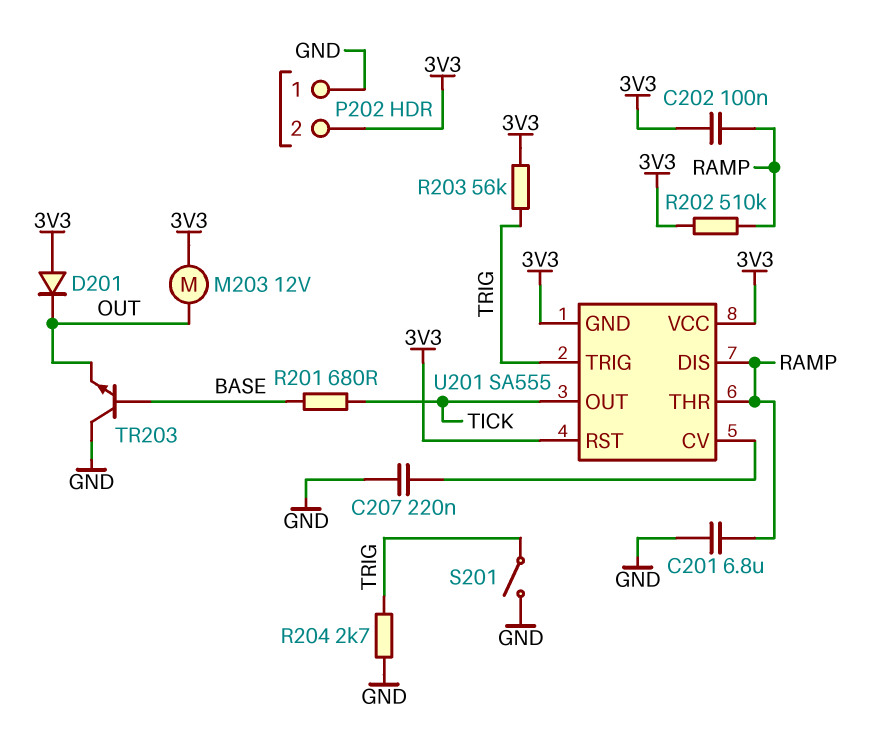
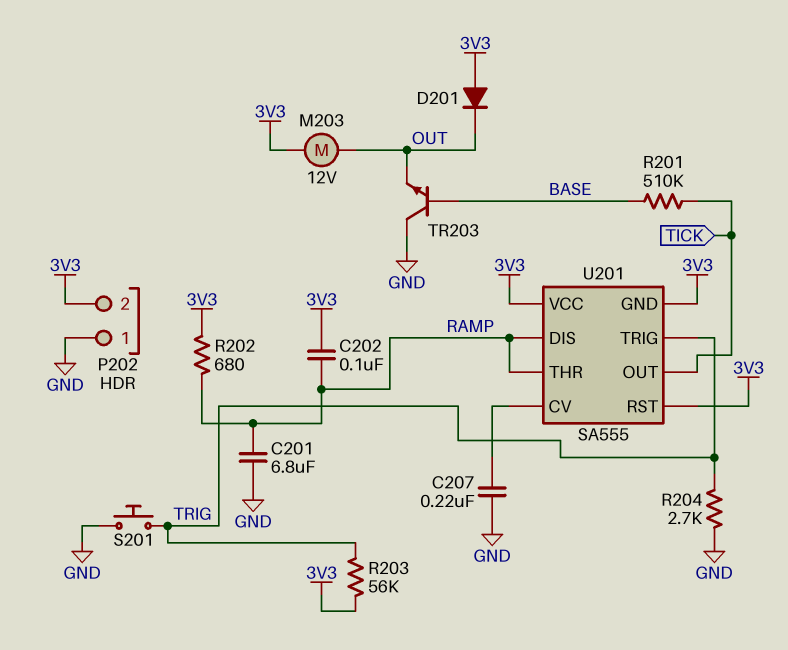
R201: 680 (BASE, TICK) -> 510k (BASE, TICK)
R202: 510k (3V3, RAMP) -> 680 (3V3, RAMP)
S201: switch (GND, TRIG) -> button (GND, TRIG)

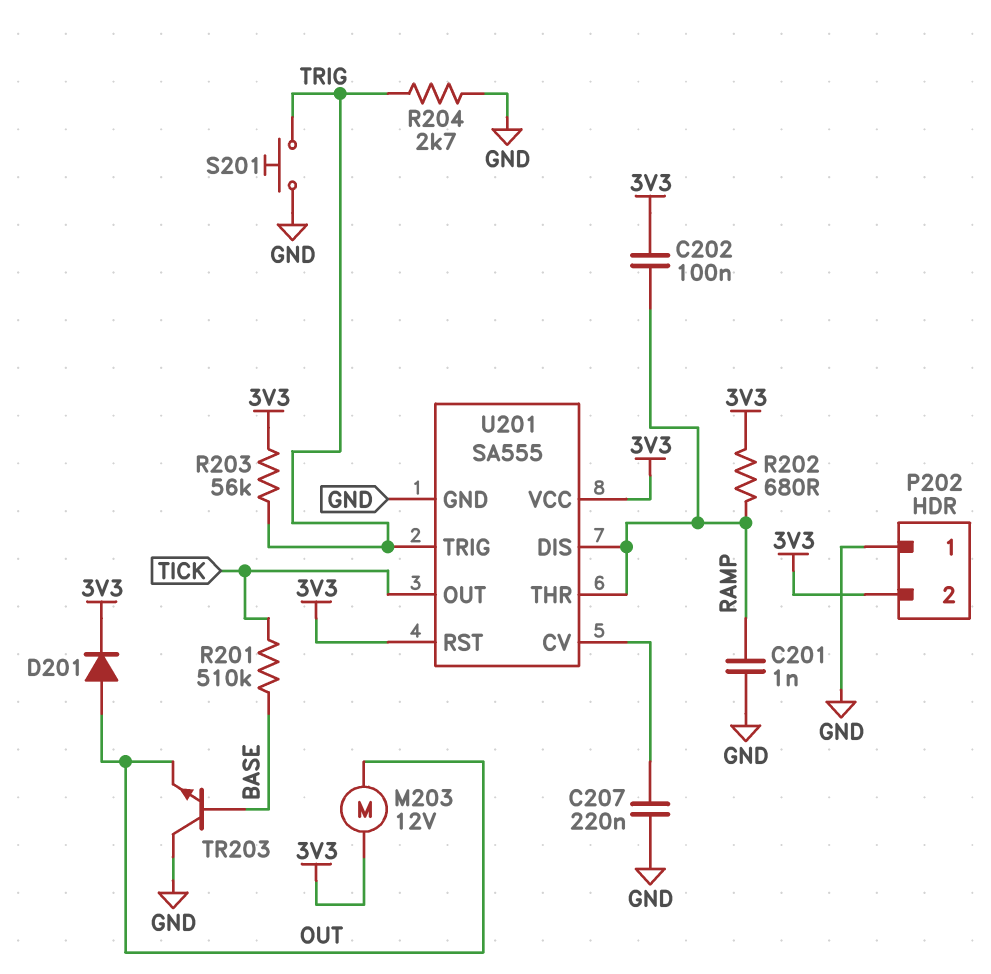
C201: 6.8uF (GND, RAMP) -> 1nF (GND, RAMP)
D201: diode (A 3V3, K OUT) -> diode (A OUT, K 3V3)
U201 pin GND: 3V3 -> GND

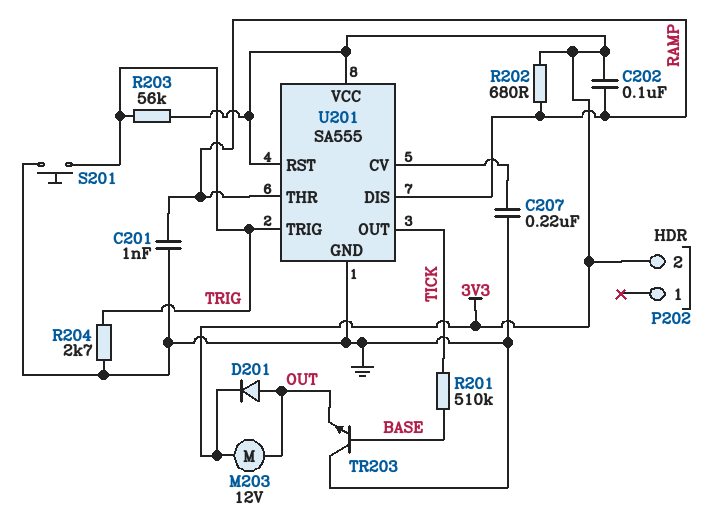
P202 pin 1: GND -> none

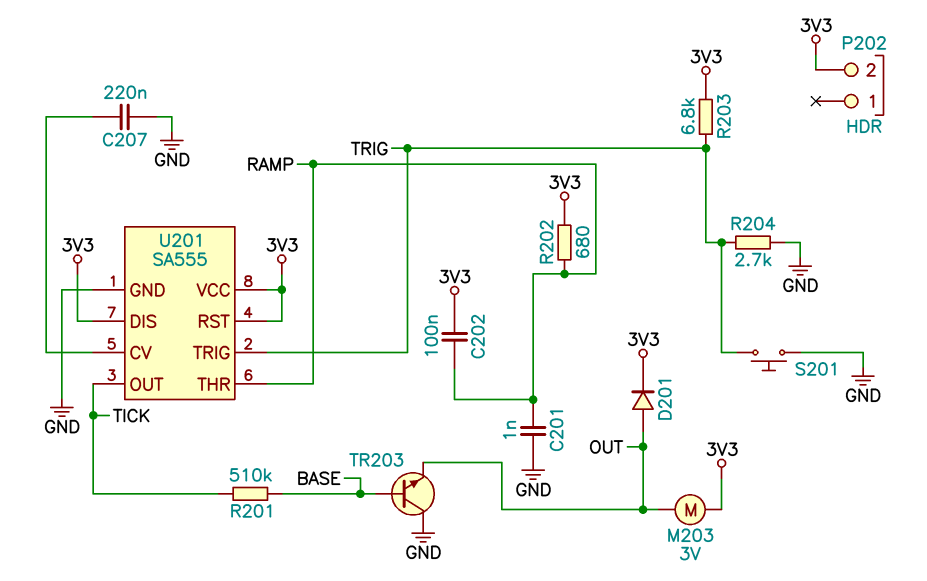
M203: motor 12V (3V3, OUT) -> motor 3V (3V3, OUT)
R203: 56k (3V3, TRIG) -> 6.8k (3V3, TRIG)
U201 pin DIS: RAMP -> 3V3

